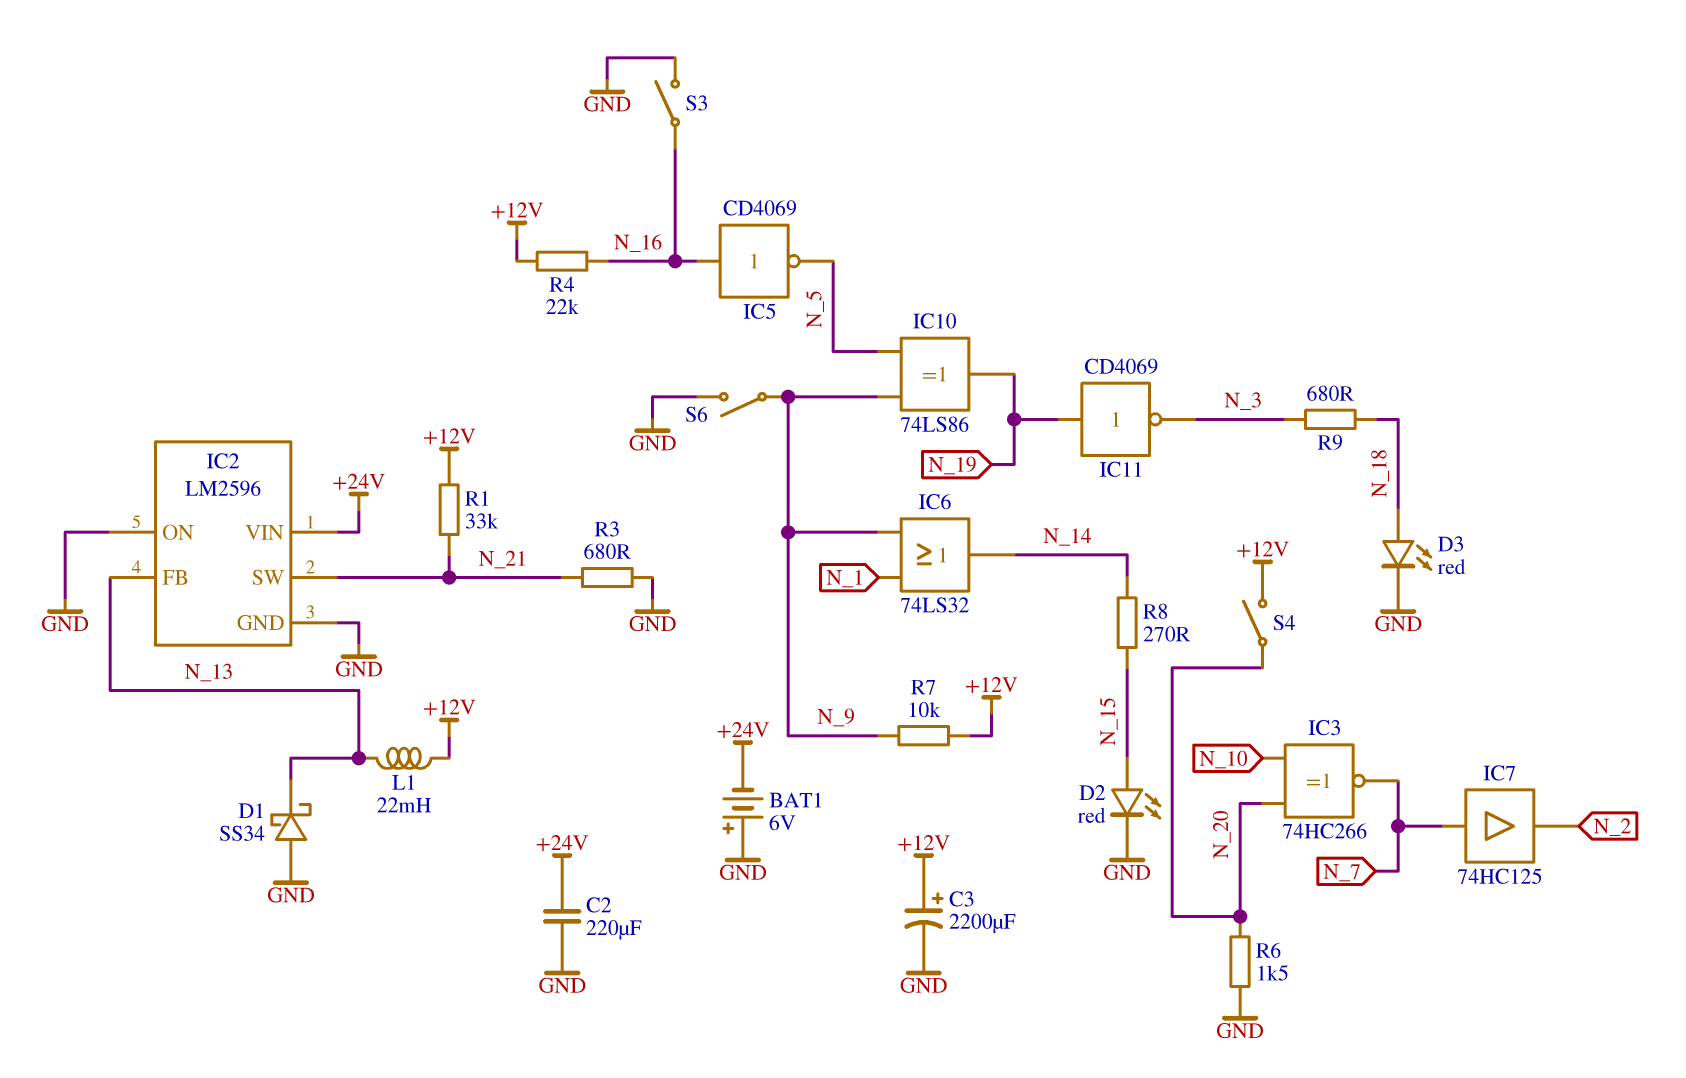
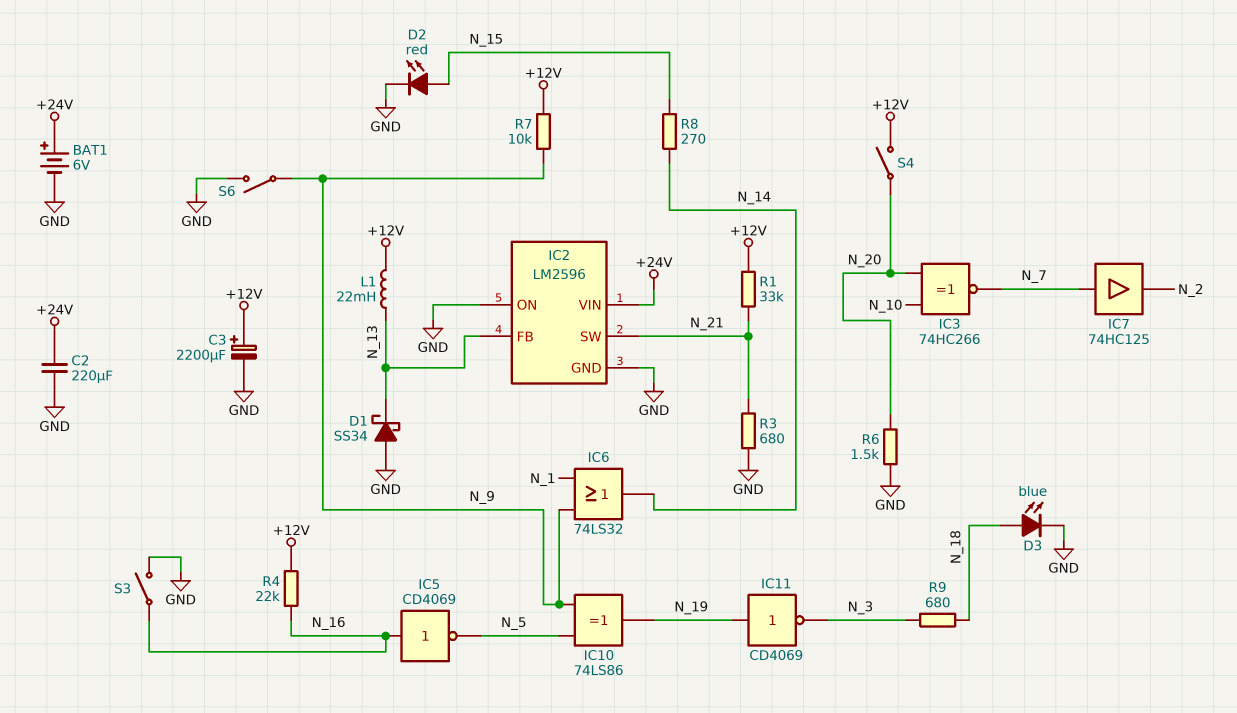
BAT1: 6V (plus GND, minus +24V) -> 6V (plus +24V, minus GND)
D3: LED red (A N_18, K GND) -> LED blue (A N_18, K GND)

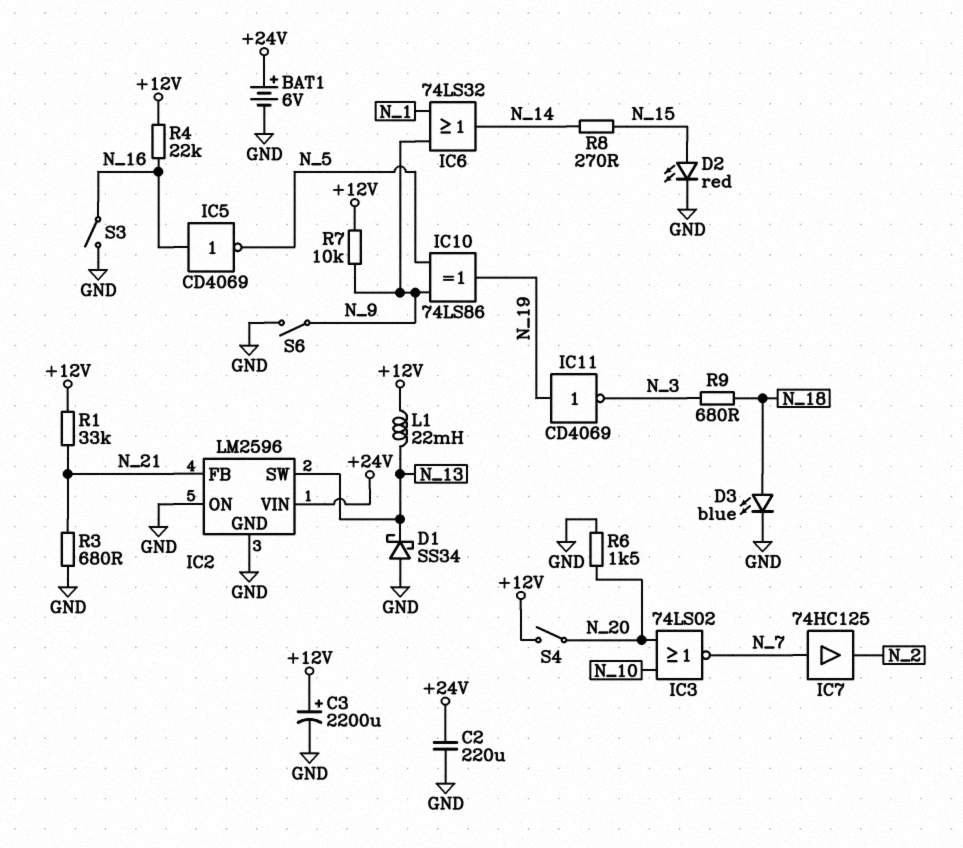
IC2 pin FB: N_13 -> N_21
IC2 pin SW: N_21 -> N_13
IC3: XNOR 74HC266 (in N_10, in N_20, out N_7) -> NOR 74LS02 (in N_10, in N_20, out N_7)

